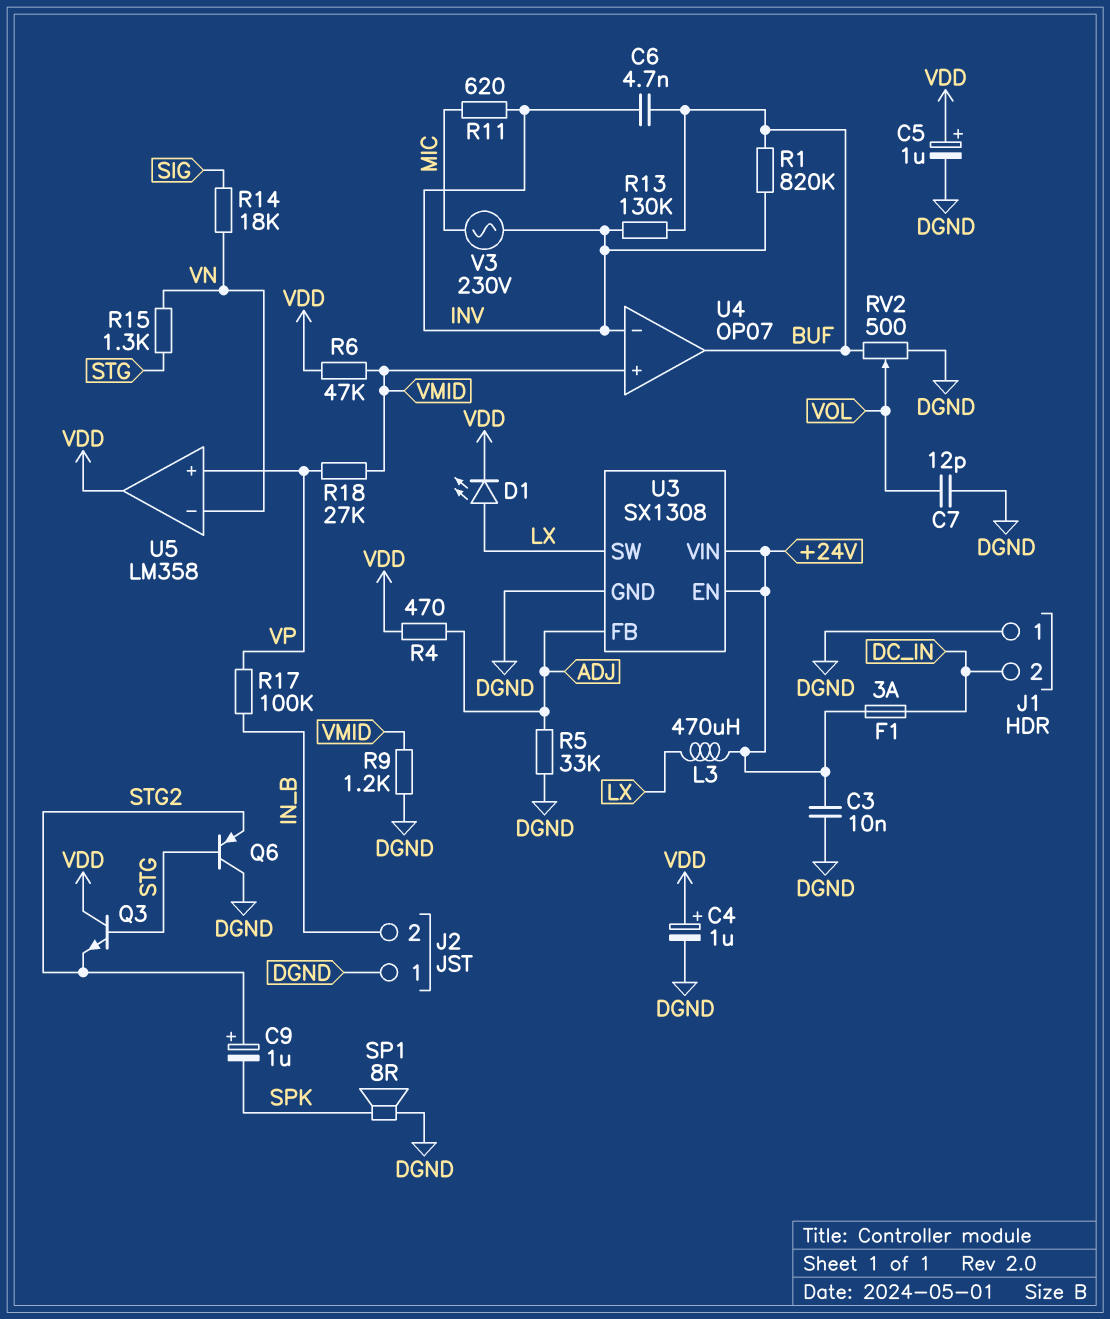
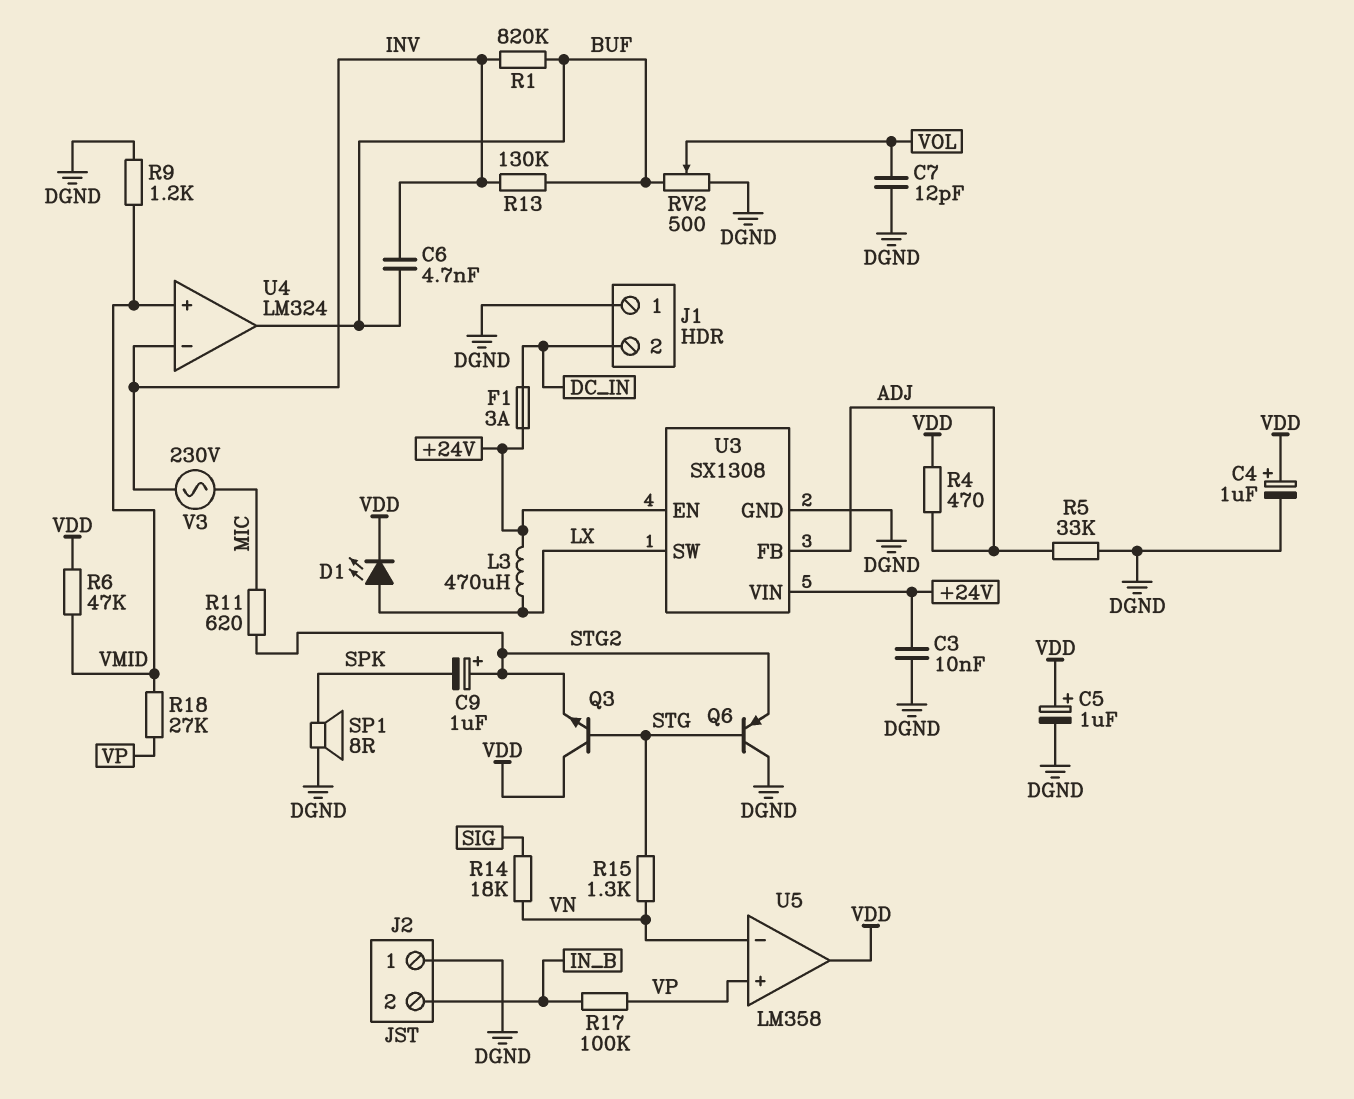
R11: 620 (INV, MIC) -> 620 (MIC, STG2)
U4: OP07 -> LM324

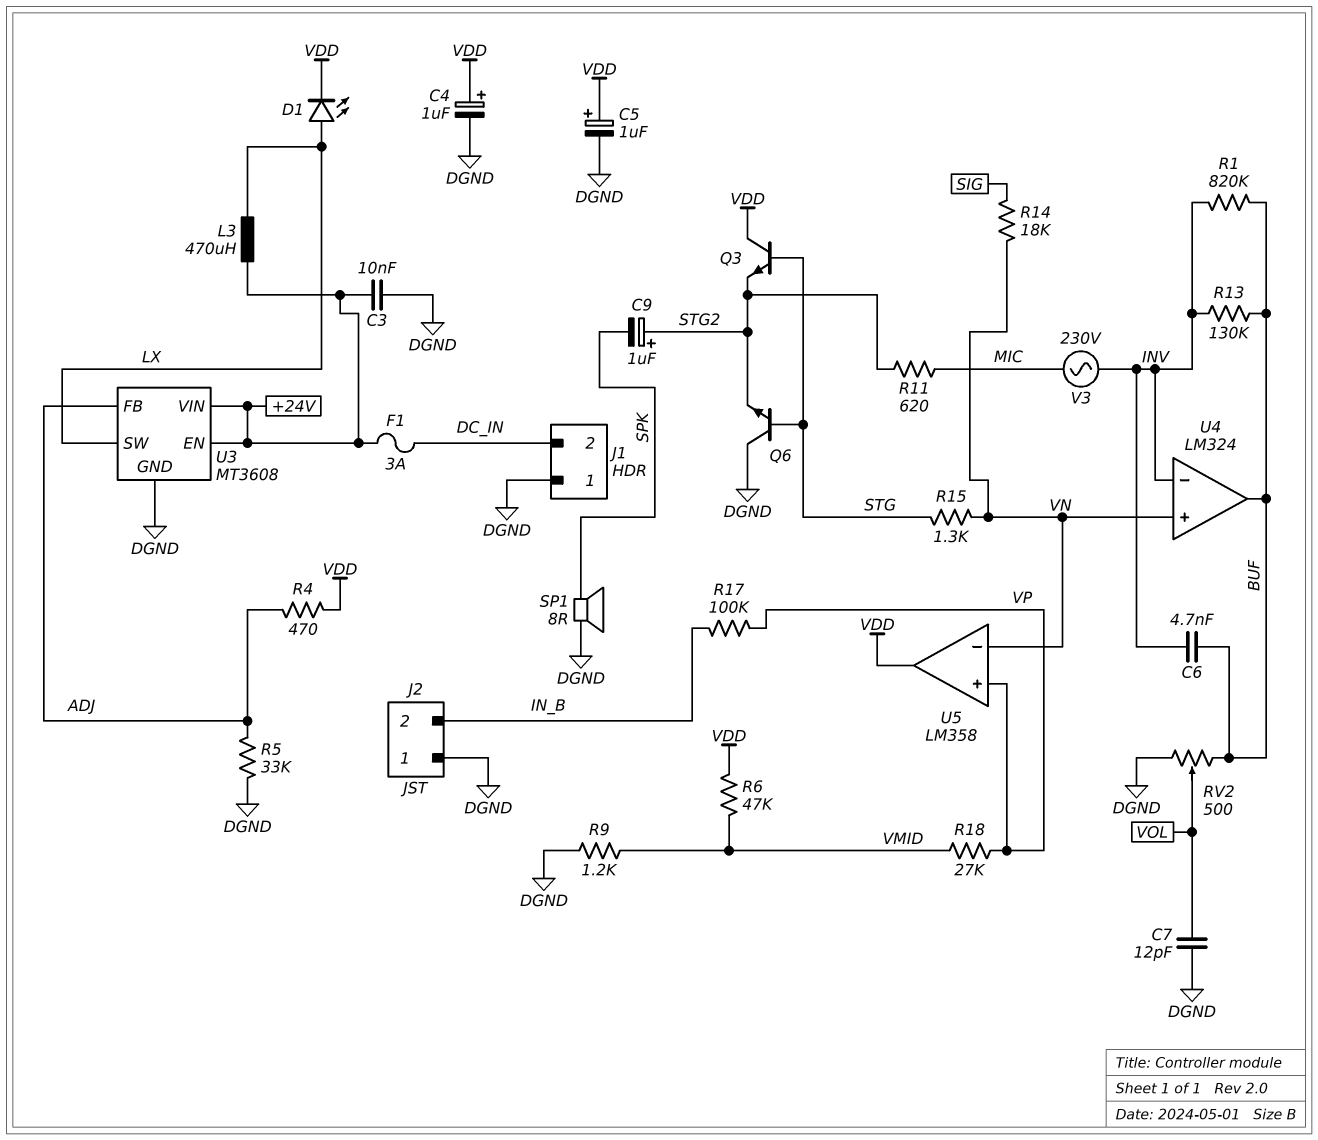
Q6: PNP (B STG, C DGND, E STG2) -> NPN (B STG, C DGND, E STG2)
U3: SX1308 -> MT3608
U4 pin in+: VMID -> VN

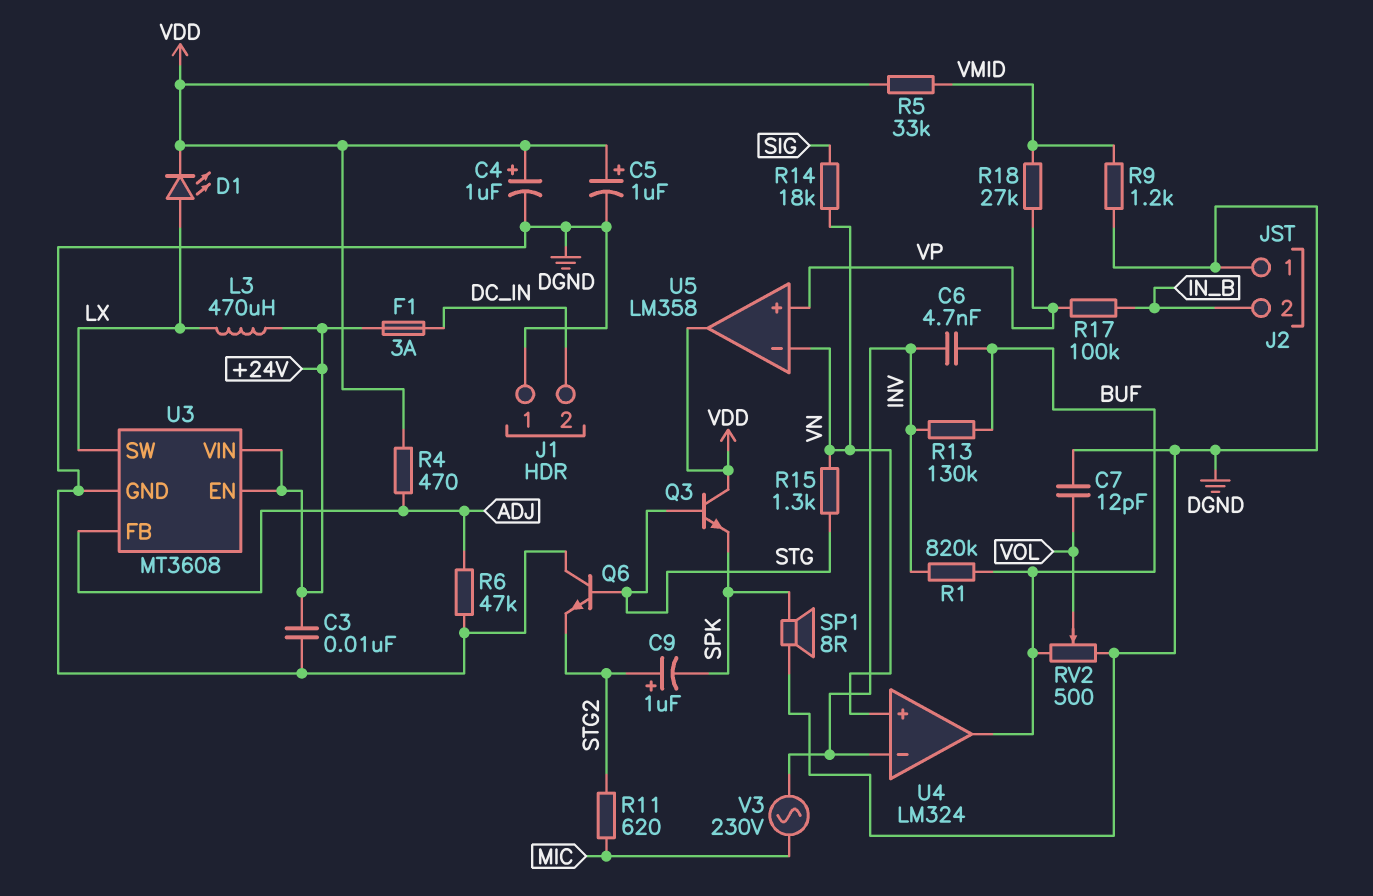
Q3: NPN (B STG, C VDD, E STG2) -> NPN (B STG, C VDD, E SPK)
R5: 33k (ADJ, DGND) -> 33k (VDD, VMID)
R6: 47k (VDD, VMID) -> 47k (ADJ, DGND)

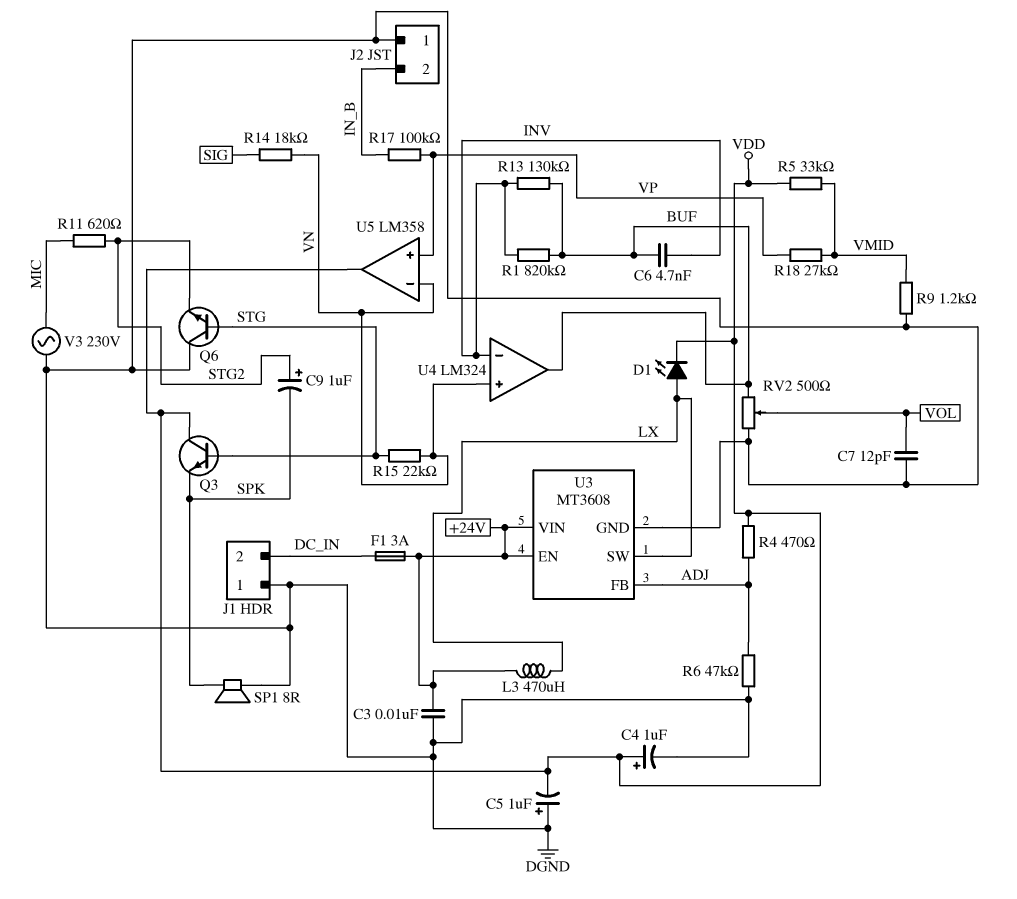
C5: 1uF (plus VDD, minus DGND) -> 1uF (plus DGND, minus VDD)
R15: 1.3k (STG, VN) -> 22k (STG, VN)
V3: AC 230V (INV, MIC) -> AC 230V (DGND, MIC)

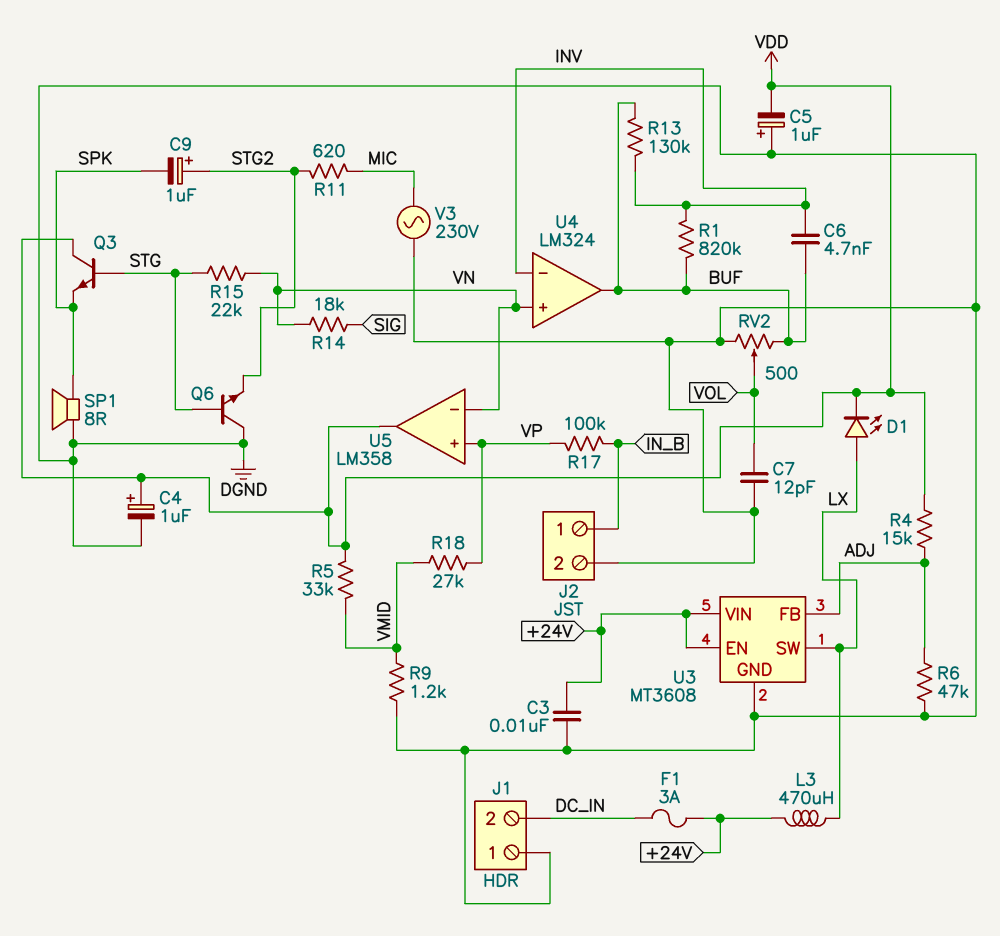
J2 pin 1: DGND -> IN_B
J2 pin 2: IN_B -> DGND
R4: 470 (ADJ, VDD) -> 15k (ADJ, VDD)

